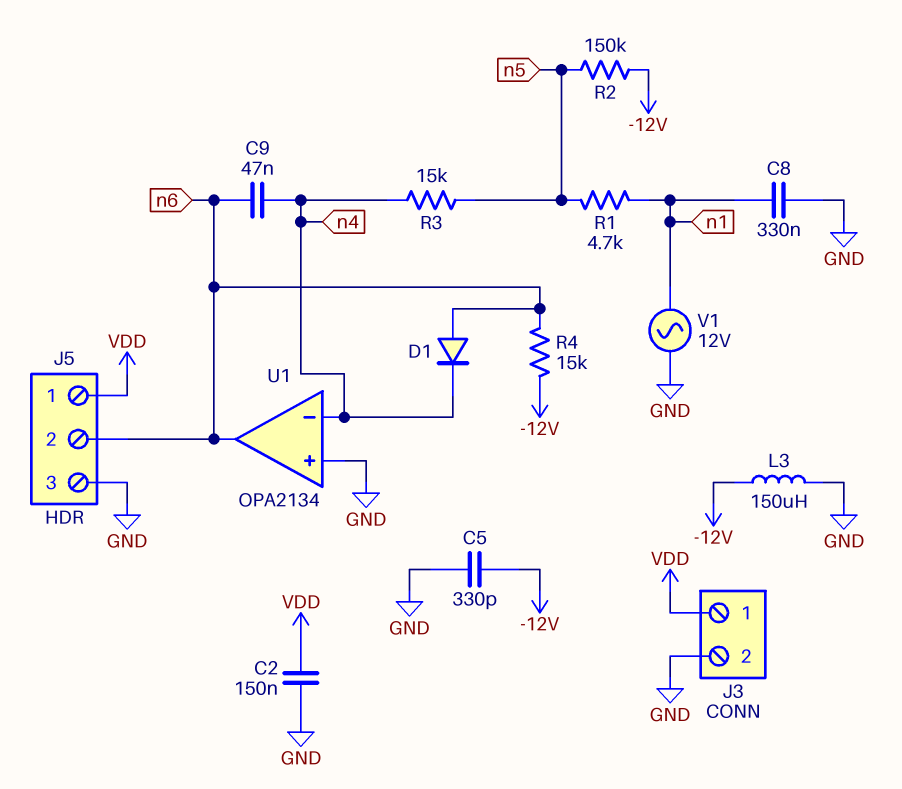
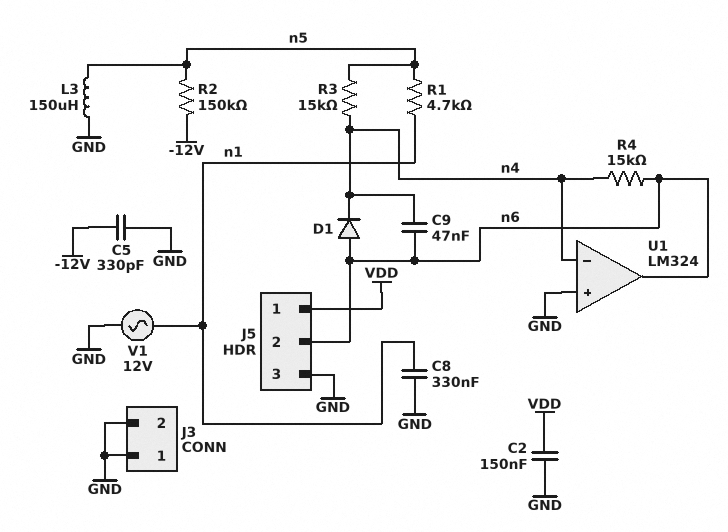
J3 pin 1: VDD -> GND
L3: 150uH (-12V, GND) -> 150uH (GND, n5)
R4: 15k (-12V, n6) -> 15k (n4, n6)
U1: OPA2134 -> LM324

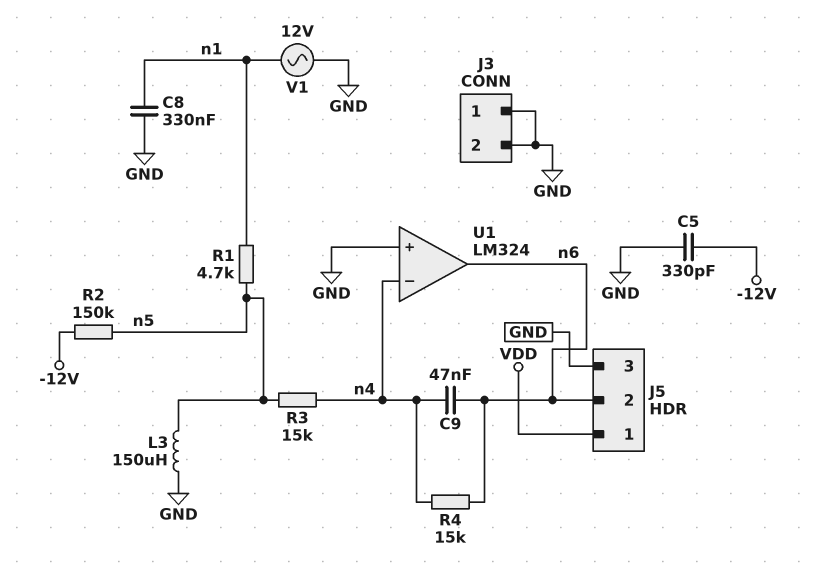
C2: 150nF (GND, VDD) -> none
D1: diode (A n6, K n4) -> none

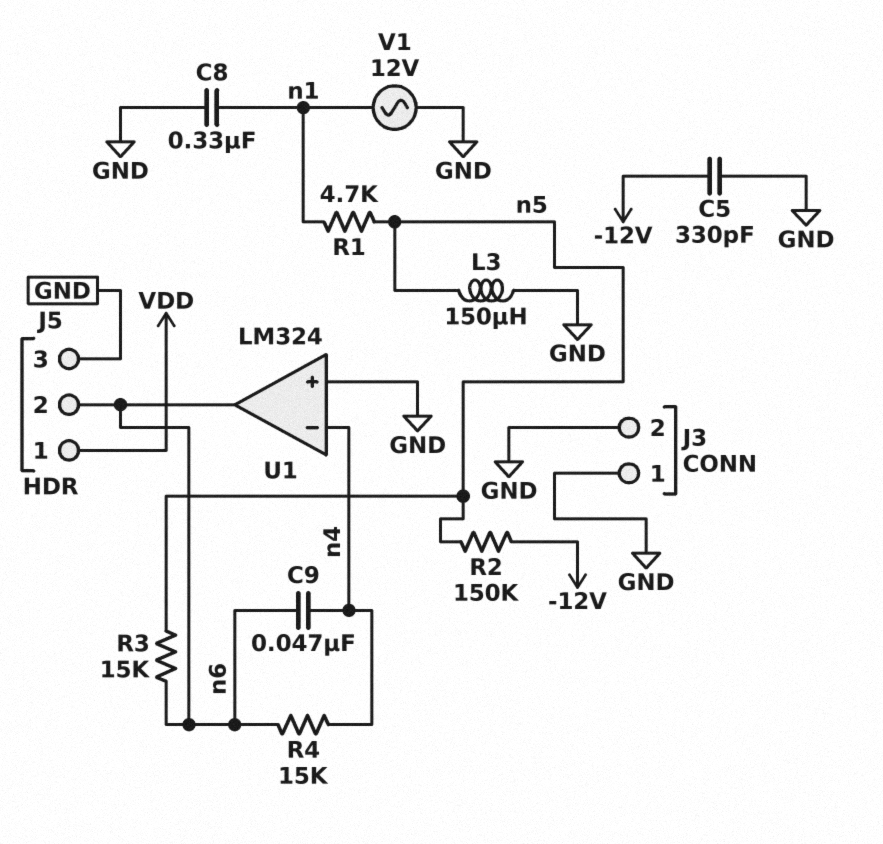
R3: 15k (n4, n5) -> 15k (n5, n6)

